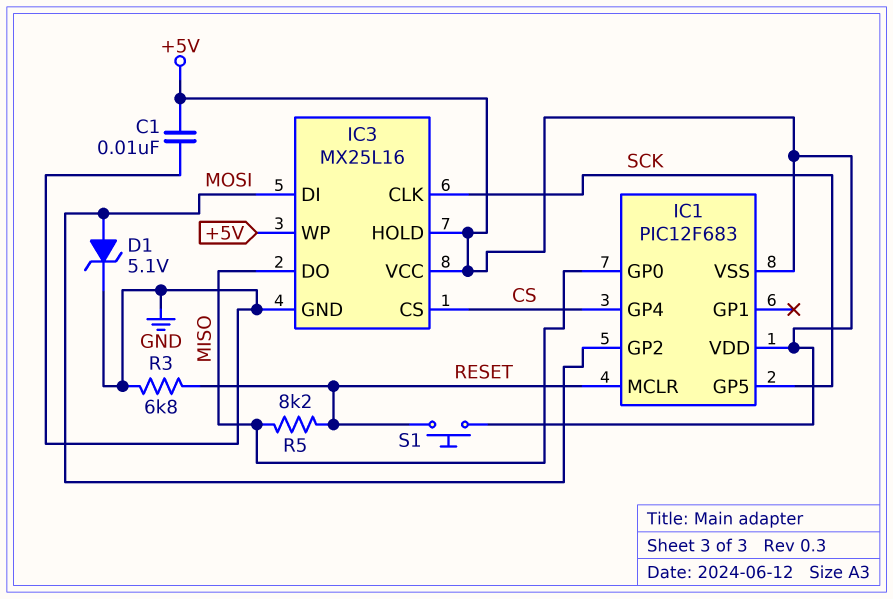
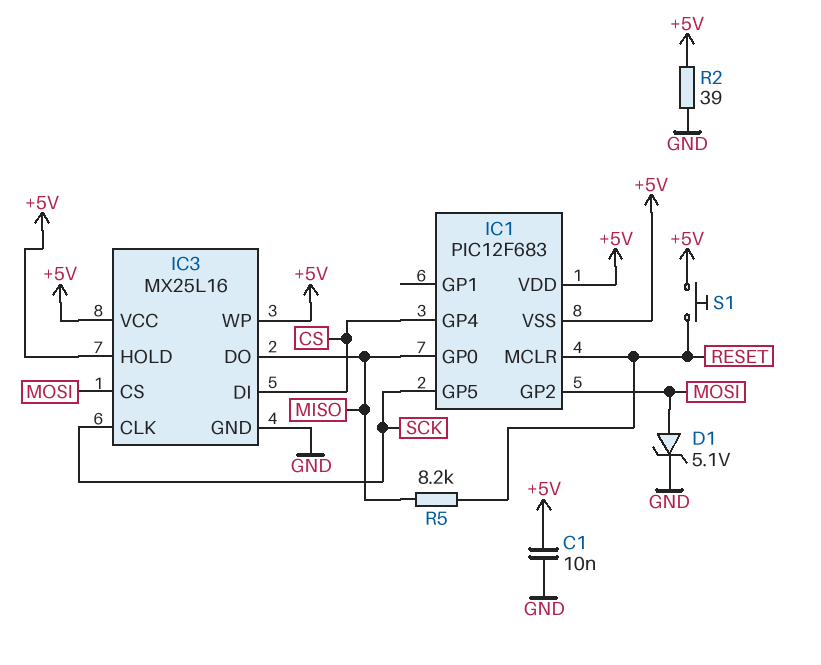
IC3 pin CS: CS -> MOSI
IC3 pin DI: MOSI -> CS
R2: none -> 39 (+5V, GND)
R3: 6.8k (GND, RESET) -> none

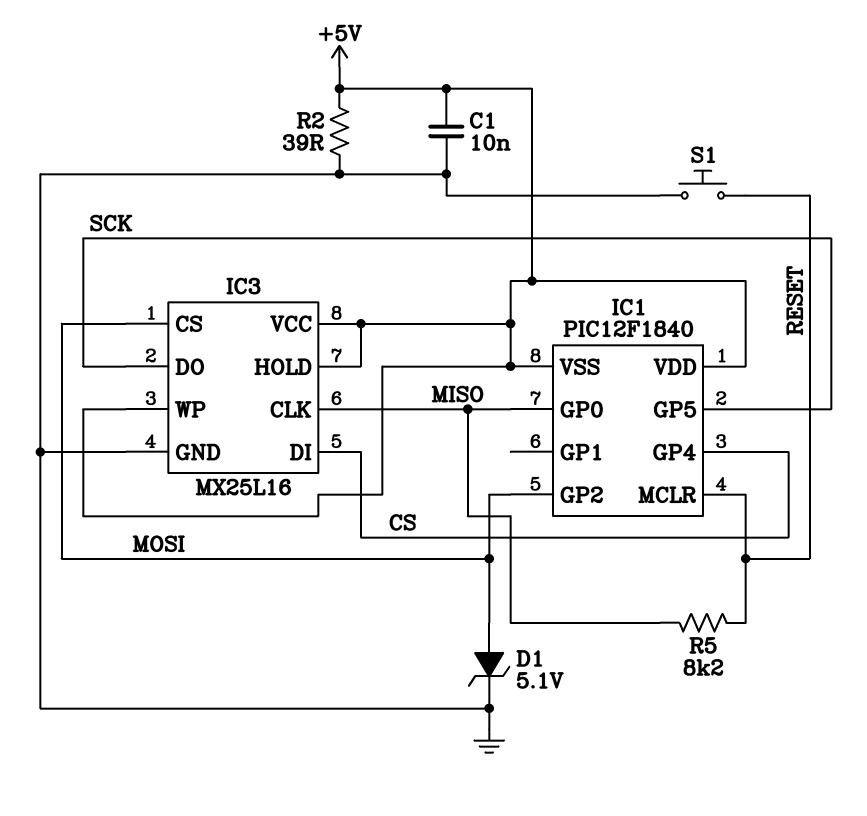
IC1: PIC12F683 -> PIC12F1840
IC3 pin CLK: SCK -> MISO
IC3 pin DO: MISO -> SCK
S1: button (+5V, RESET) -> button (GND, RESET)

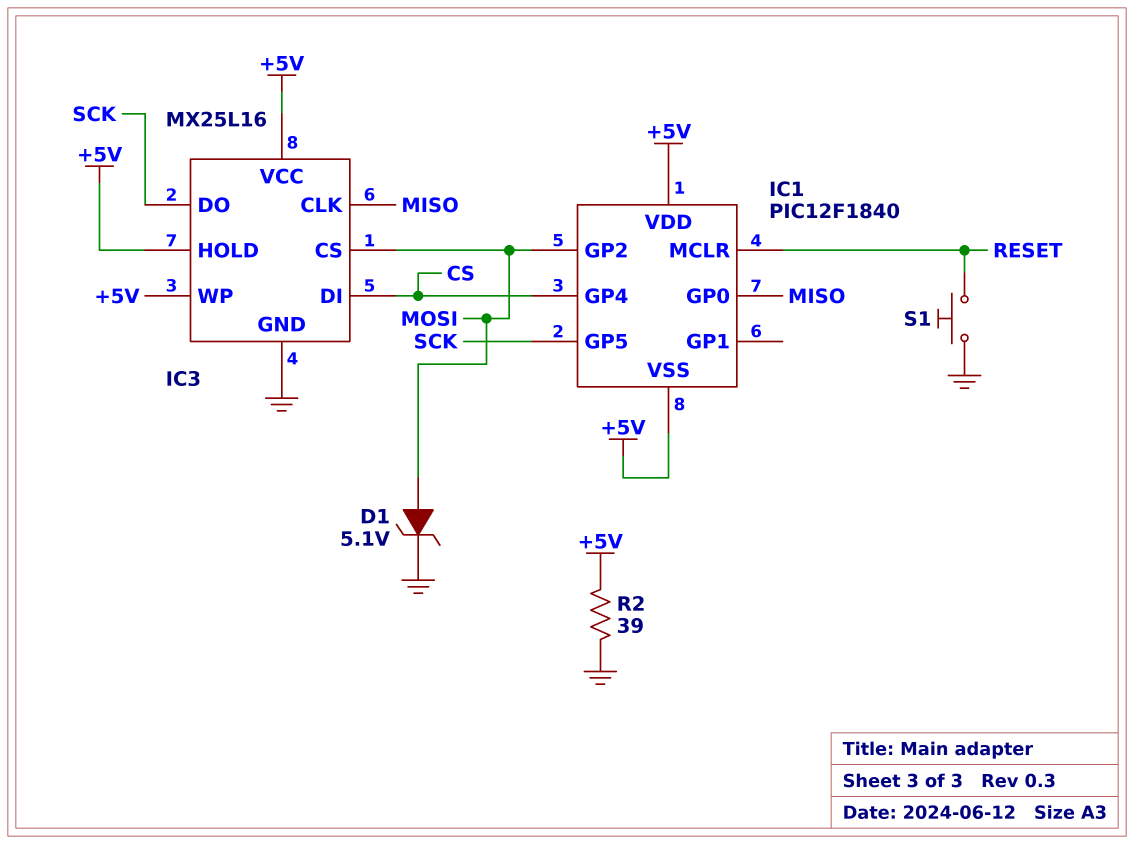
C1: 10nF (+5V, GND) -> none
R5: 8.2k (MISO, RESET) -> none

